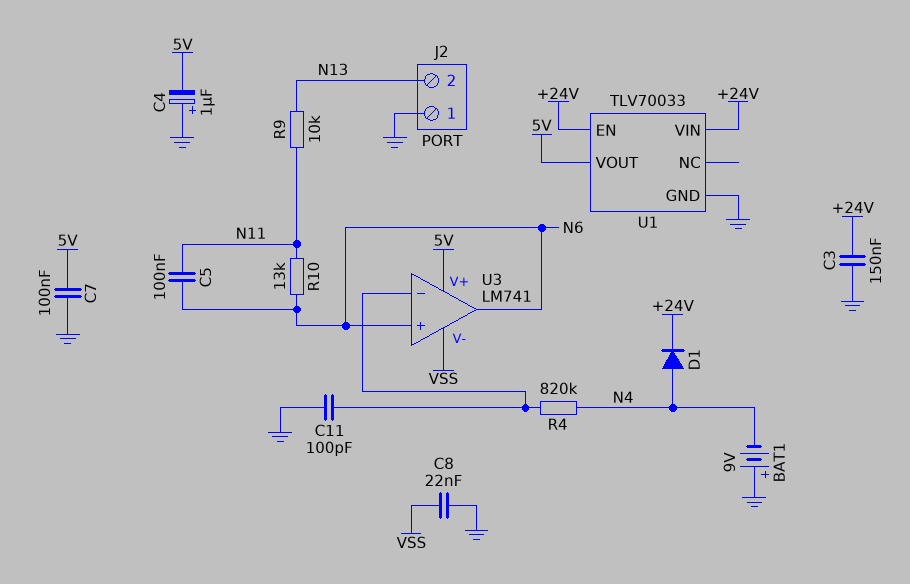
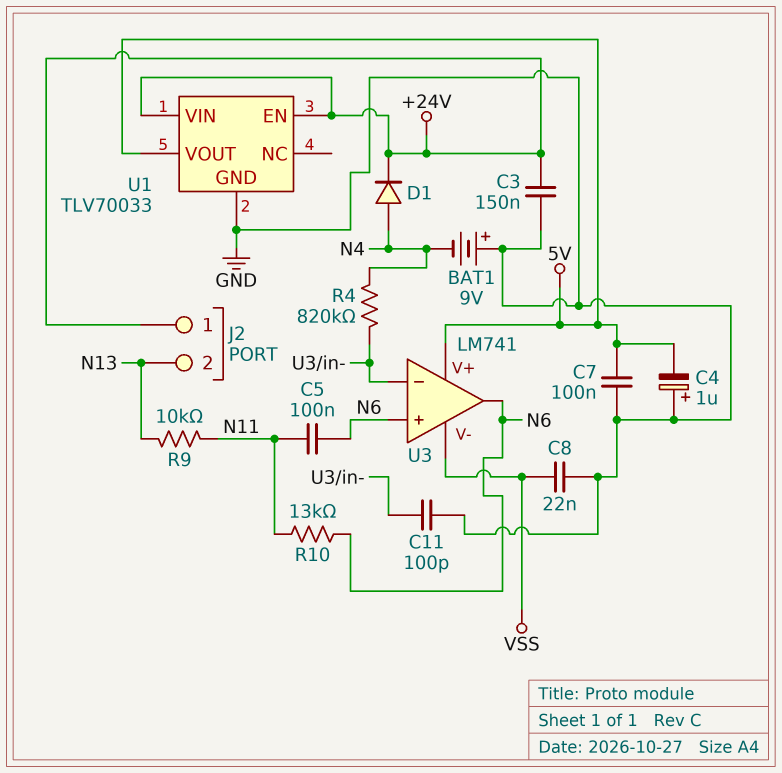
J2 pin 1: GND -> +24V

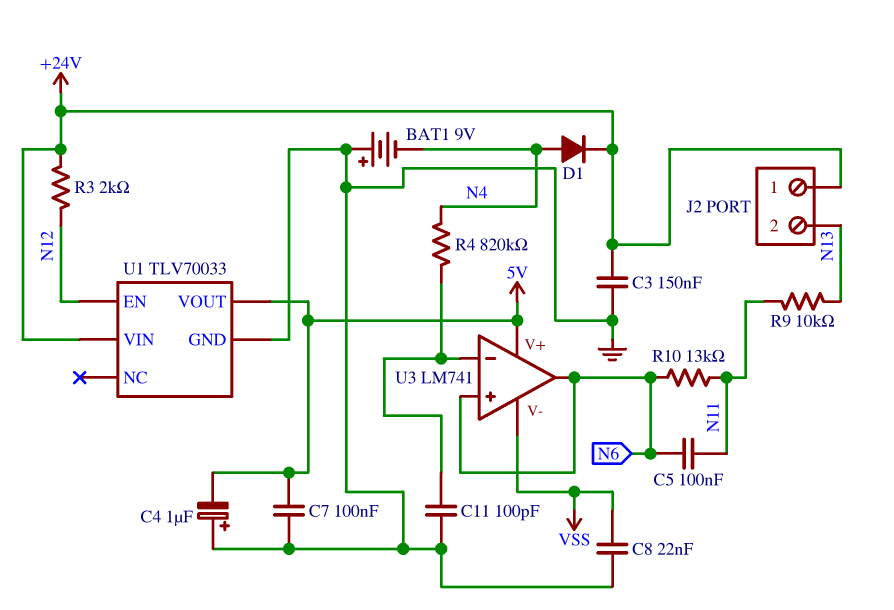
R3: none -> 2k (+24V, N12)
U1 pin EN: +24V -> N12

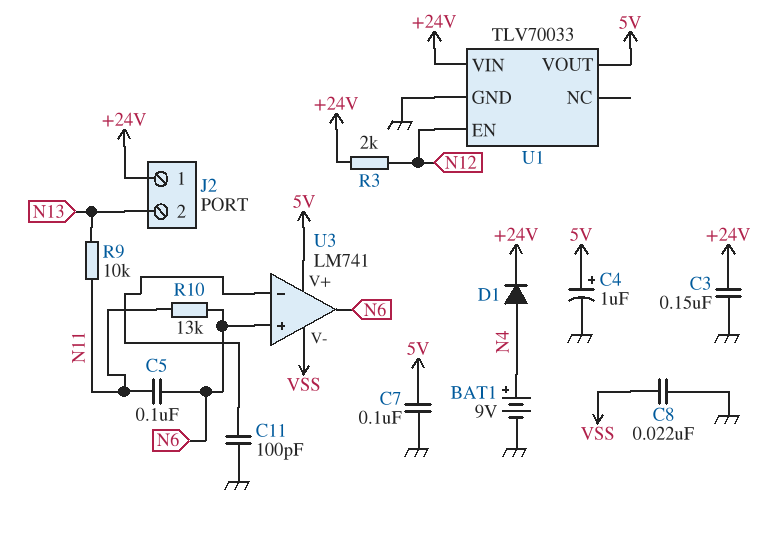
BAT1: 9V (plus GND, minus N4) -> 9V (plus N4, minus GND)
C4: 1uF (plus GND, minus 5V) -> 1uF (plus 5V, minus GND)
R4: 820k (N4, U3/in-) -> none

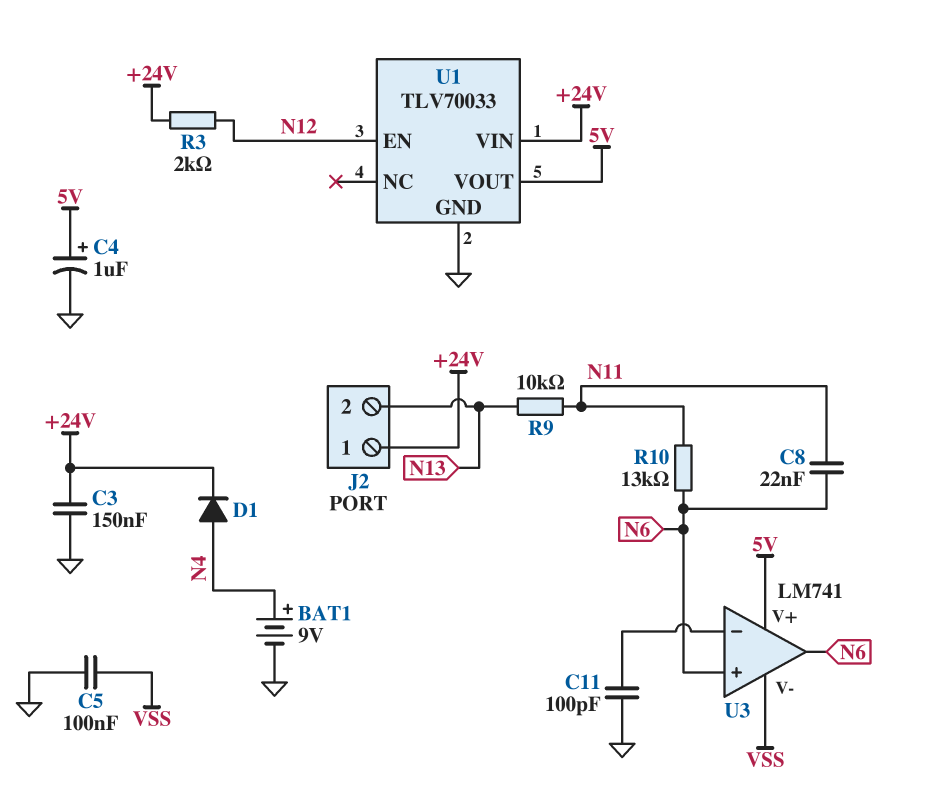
C5: 100nF (N6, N11) -> 100nF (GND, VSS)
C7: 100nF (5V, GND) -> none
C8: 22nF (GND, VSS) -> 22nF (N6, N11)

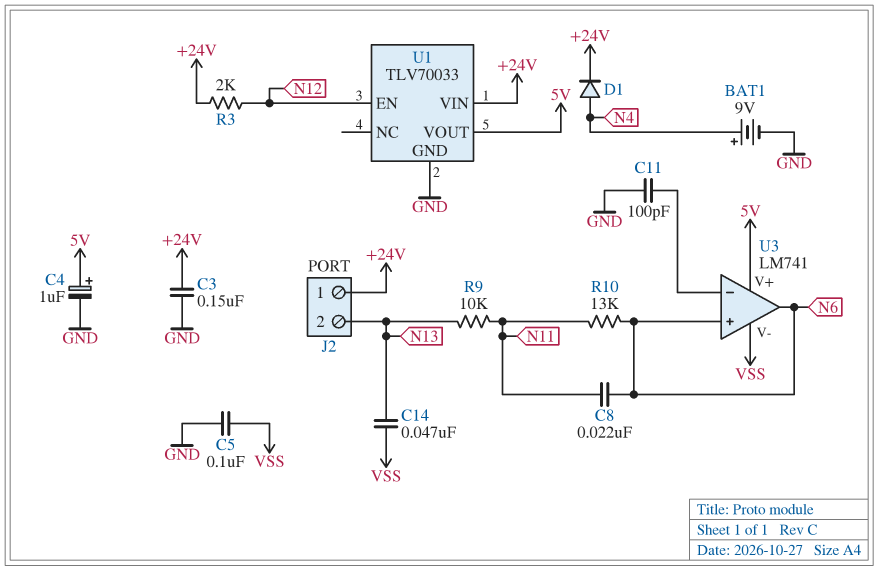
C14: none -> 47nF (N13, VSS)

